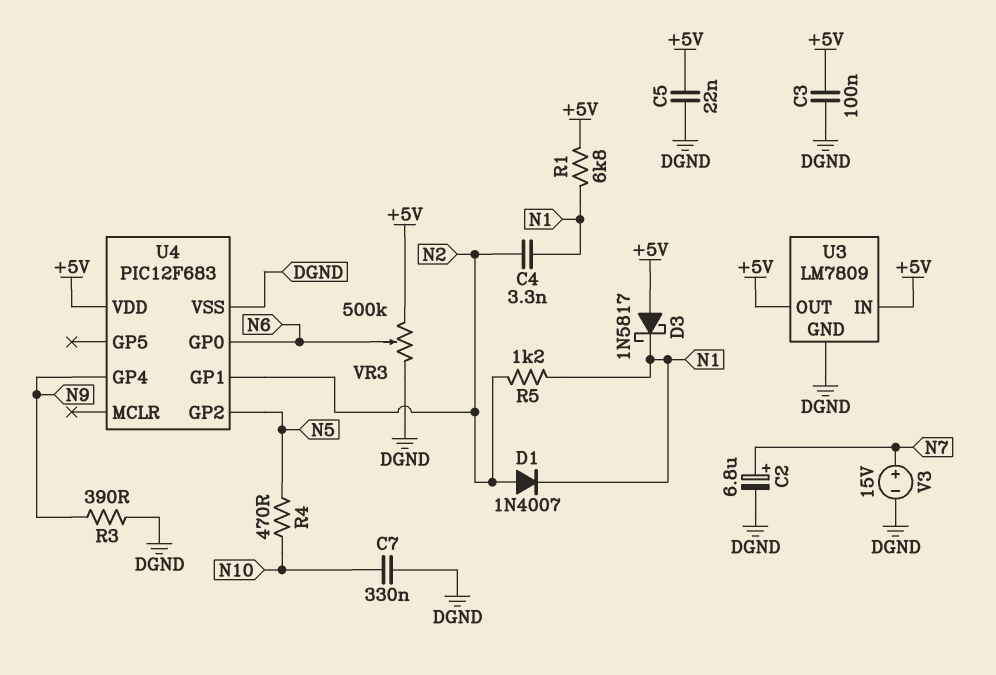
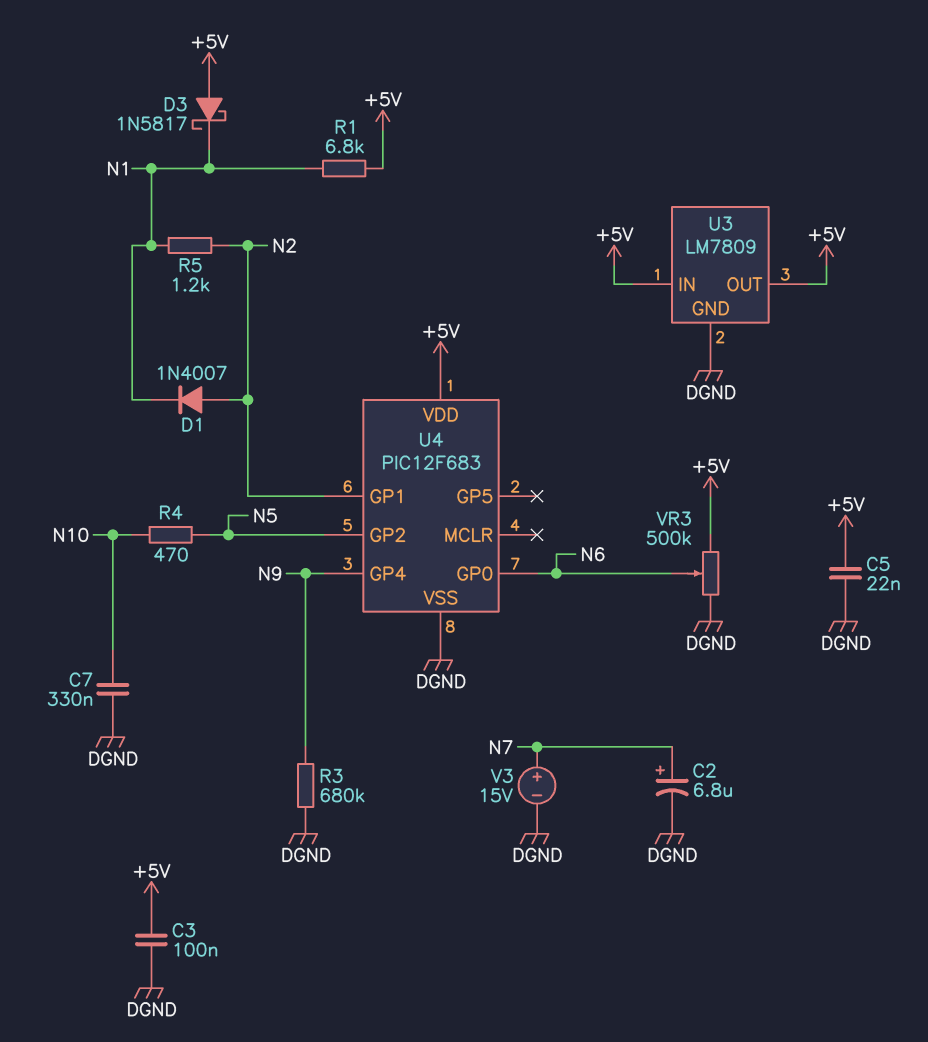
C4: 3.3nF (N1, N2) -> none
R3: 390 (DGND, N9) -> 680k (DGND, N9)

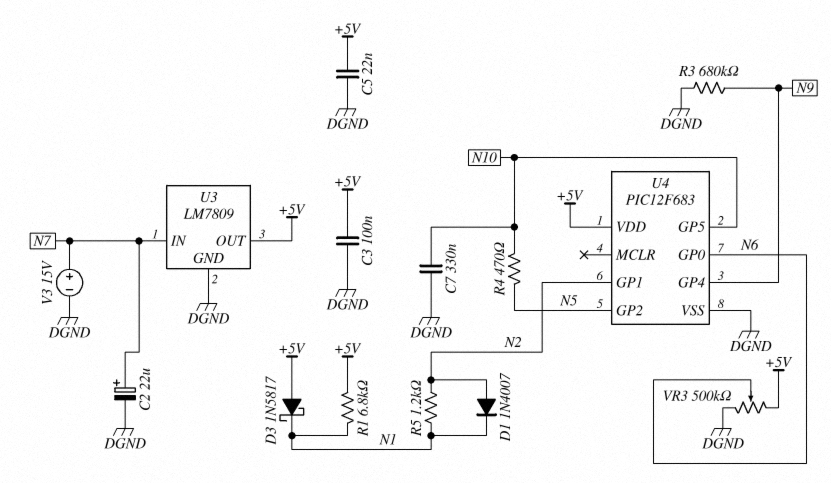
C2: 6.8uF (plus N7, minus DGND) -> 22uF (plus N7, minus DGND)
U3 pin IN: +5V -> N7
U4 pin GP5: none -> N10

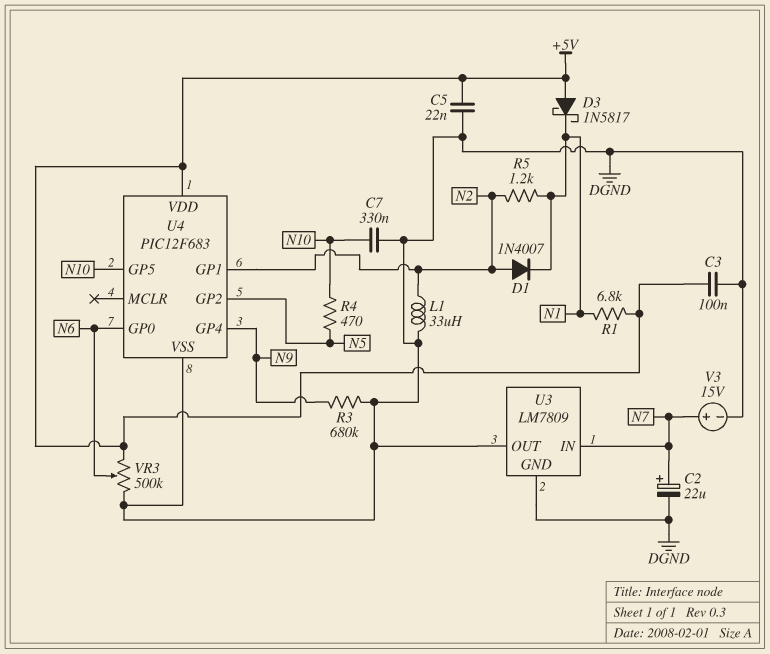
L1: none -> 33uH (DGND, N2)
U3 pin OUT: +5V -> DGND

